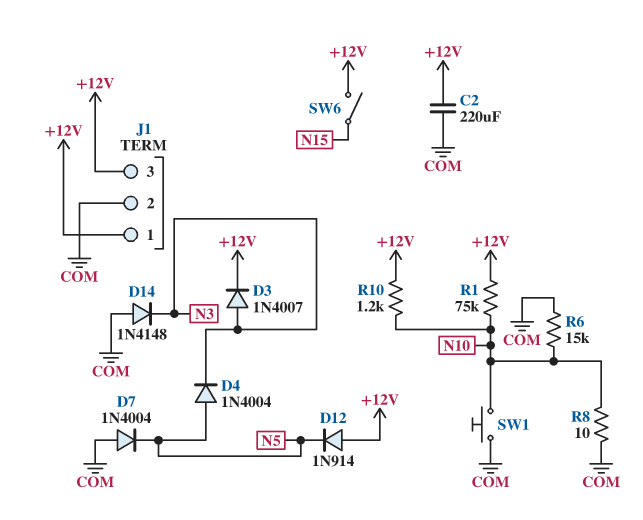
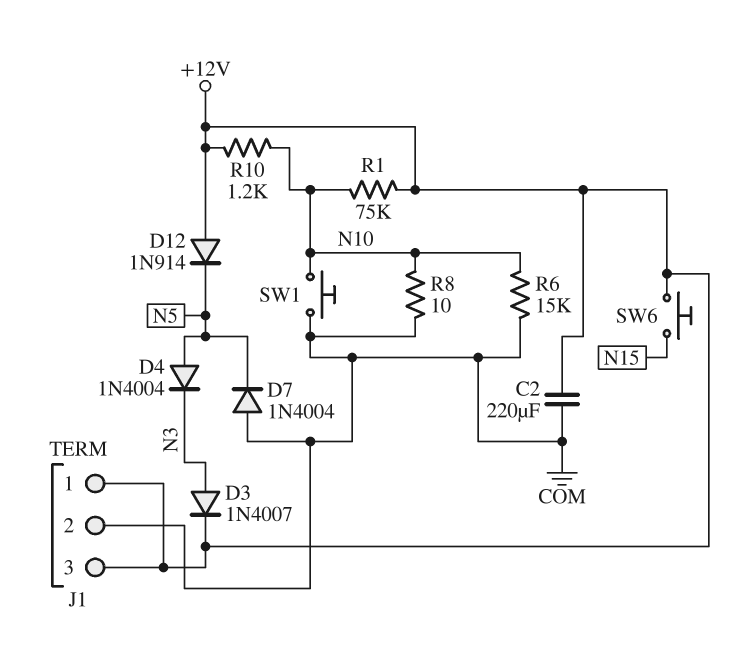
D14: diode 1N4148 (A COM, K N3) -> none
SW6: switch (+12V, N15) -> button (+12V, N15)

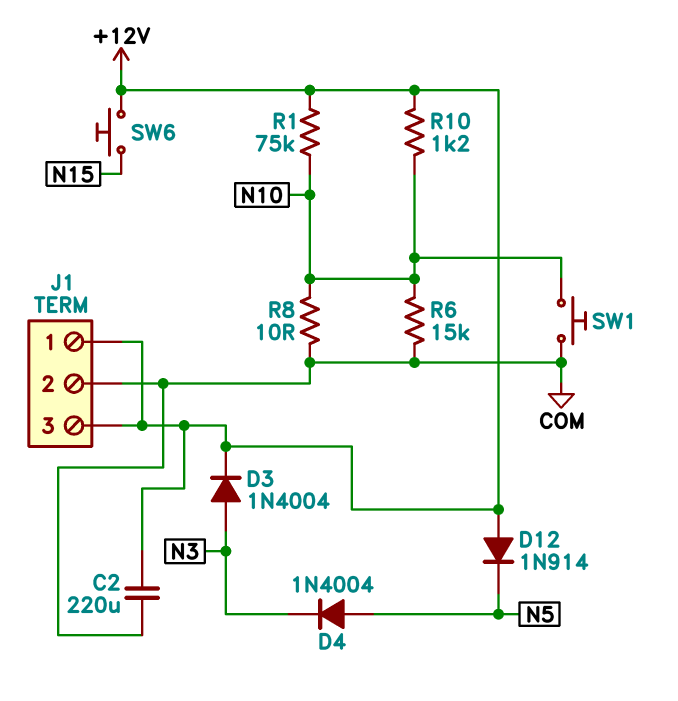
D3: diode 1N4007 (A N3, K +12V) -> diode 1N4004 (A N3, K +12V)
D7: diode 1N4004 (A COM, K N5) -> none

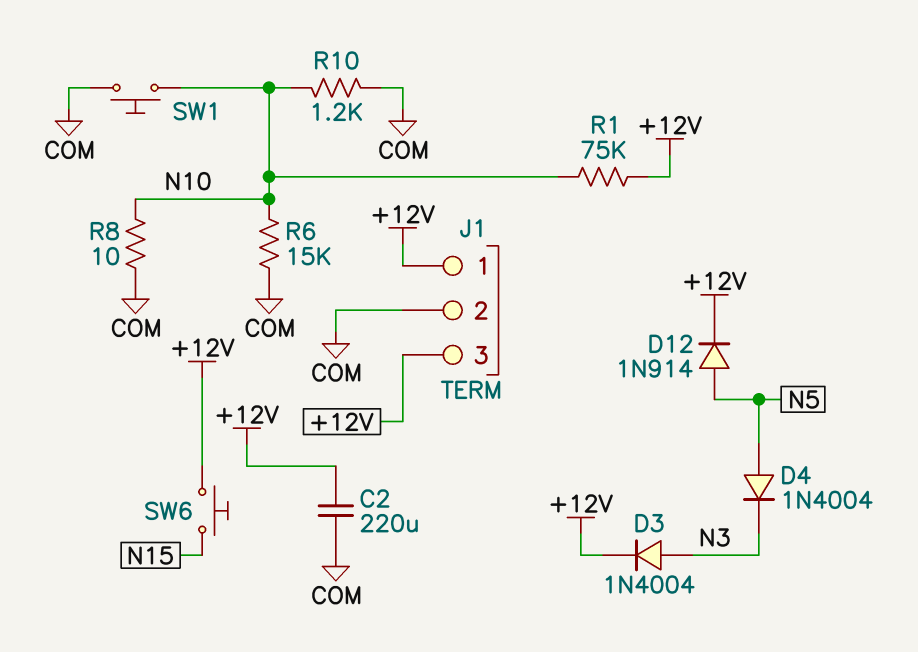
D12: diode 1N914 (A +12V, K N5) -> diode 1N914 (A N5, K +12V)
R10: 1.2k (+12V, N10) -> 1.2k (COM, N10)

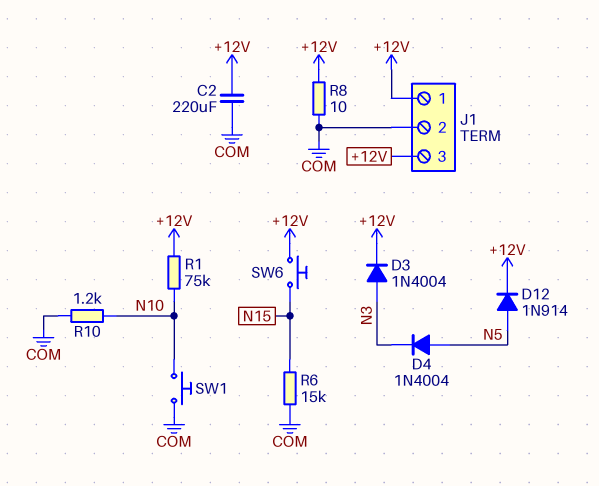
R6: 15k (COM, N10) -> 15k (COM, N15)
R8: 10 (COM, N10) -> 10 (+12V, COM)

